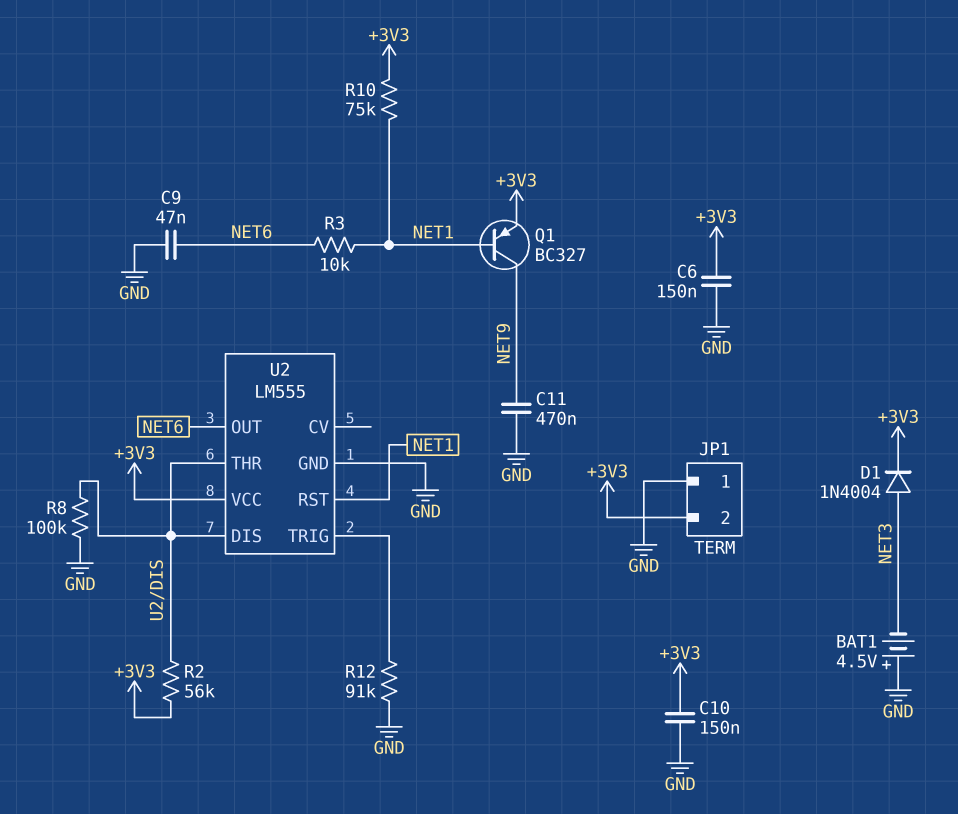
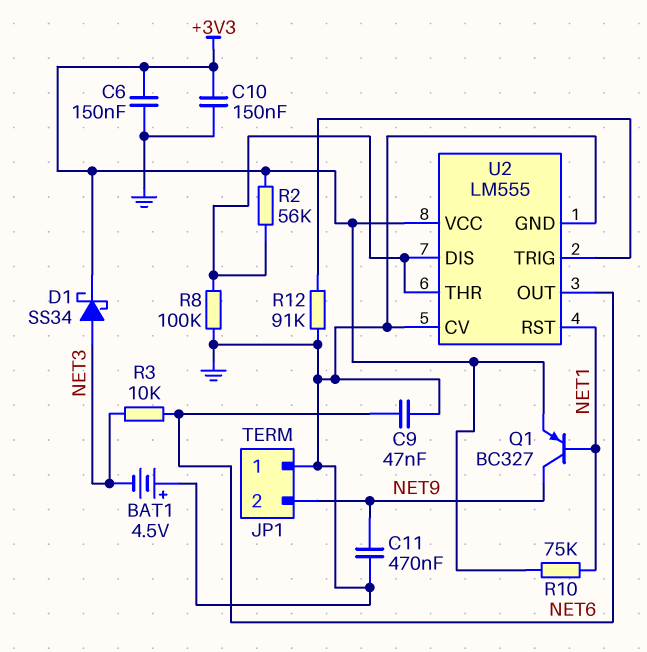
D1: diode 1N4004 (A NET3, K +3V3) -> schottky SS34 (A NET3, K +3V3)
JP1 pin 2: +3V3 -> NET9
R3: 10k (NET1, NET6) -> 10k (NET3, NET6)
U2 pin CV: none -> GND

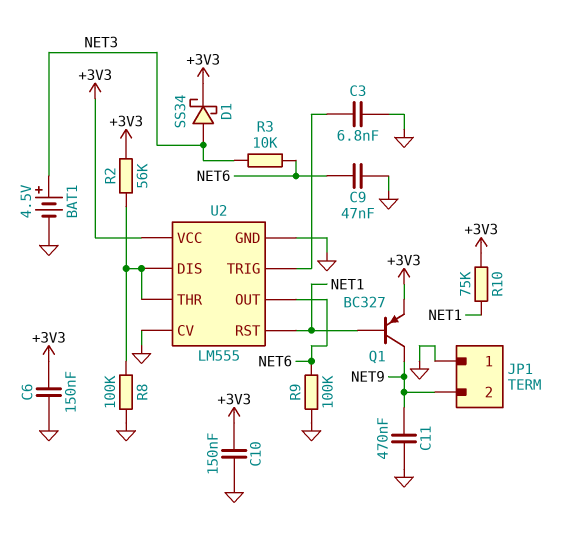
BAT1: 4.5V (plus GND, minus NET3) -> 4.5V (plus NET3, minus GND)
C3: none -> 6.8nF (GND, U2/TRIG)
R9: none -> 100k (GND, NET6)
R12: 91k (GND, U2/TRIG) -> none

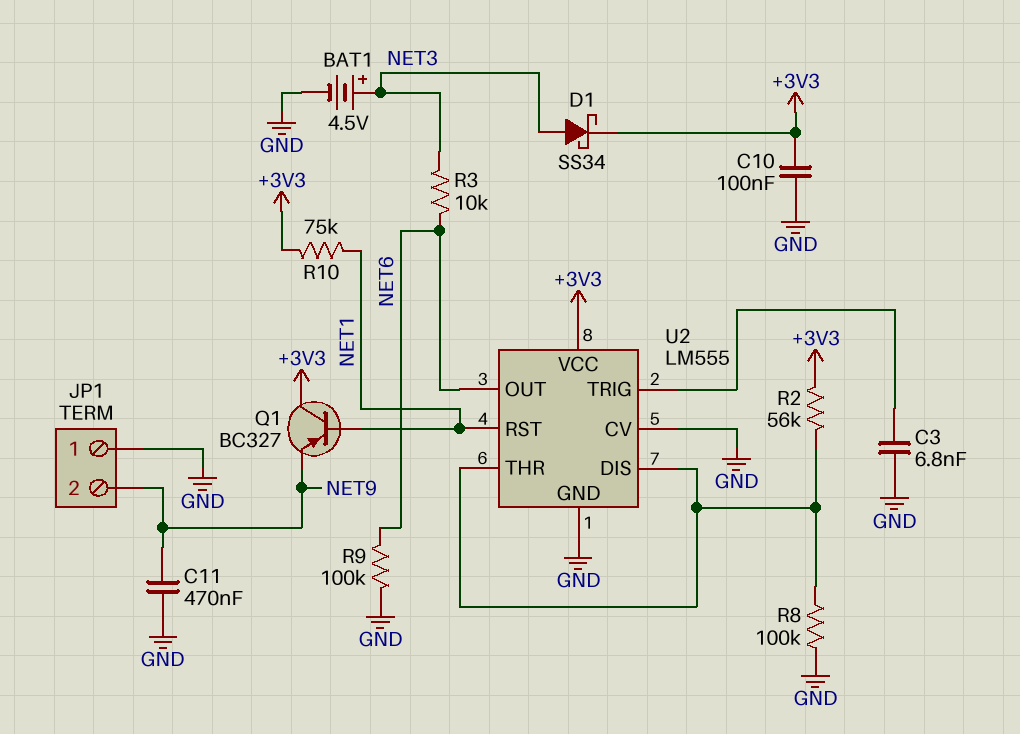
C6: 150nF (+3V3, GND) -> none
C9: 47nF (GND, NET6) -> none
C10: 150nF (+3V3, GND) -> 100nF (+3V3, GND)
Q1: PNP BC327 (B NET1, C NET9, E +3V3) -> PNP BC327 (B NET1, C +3V3, E NET9)

